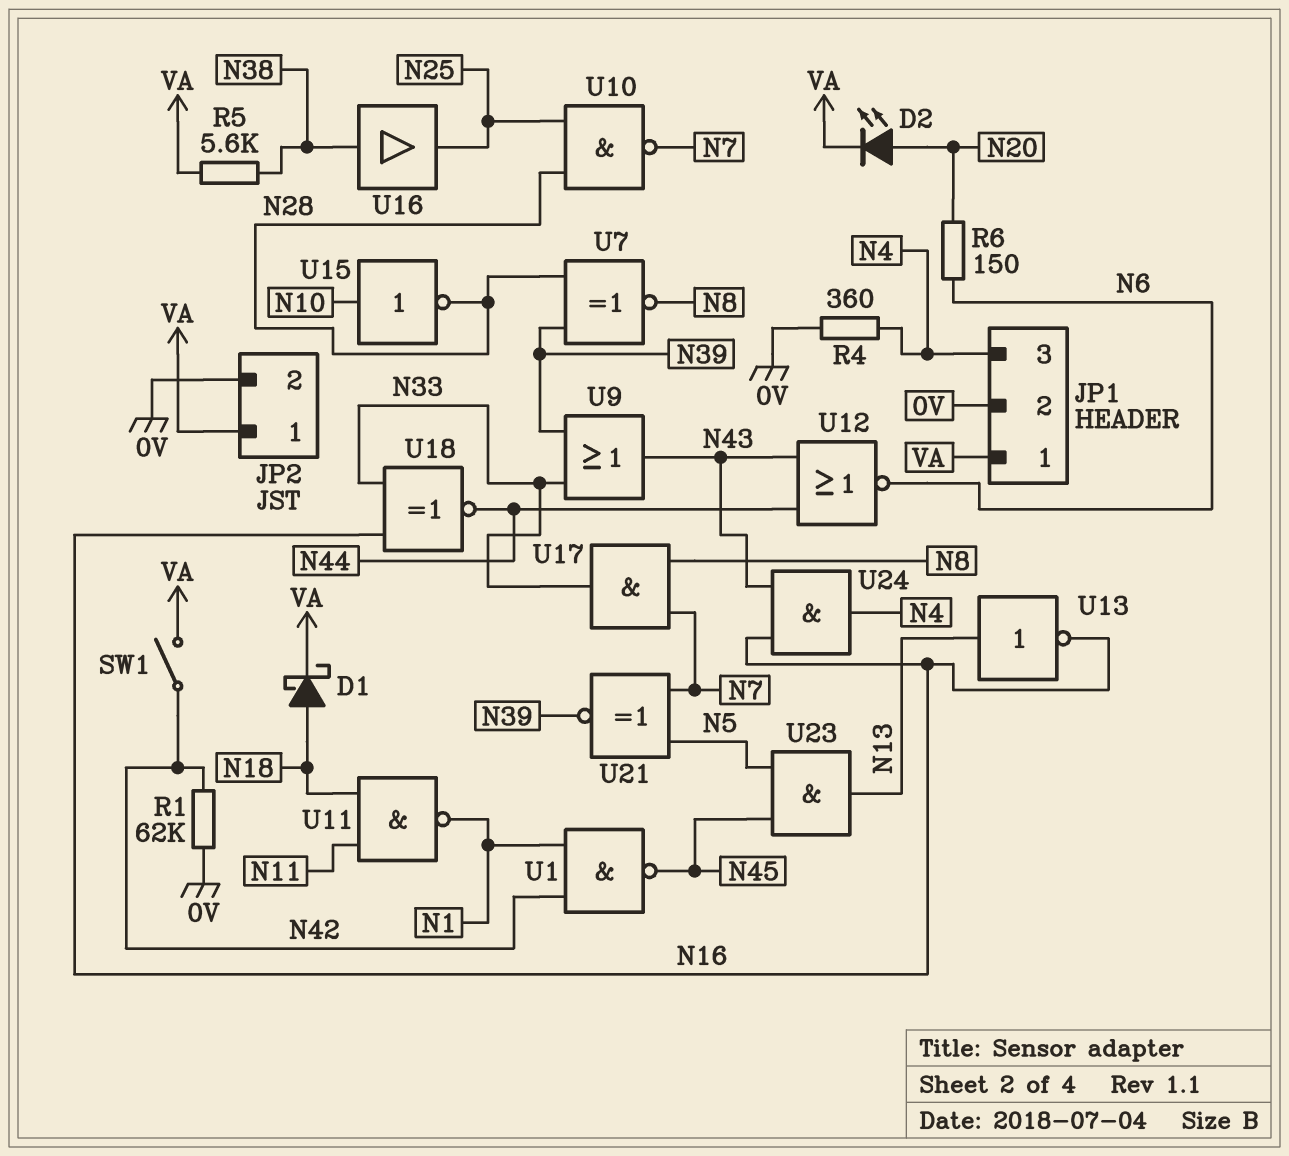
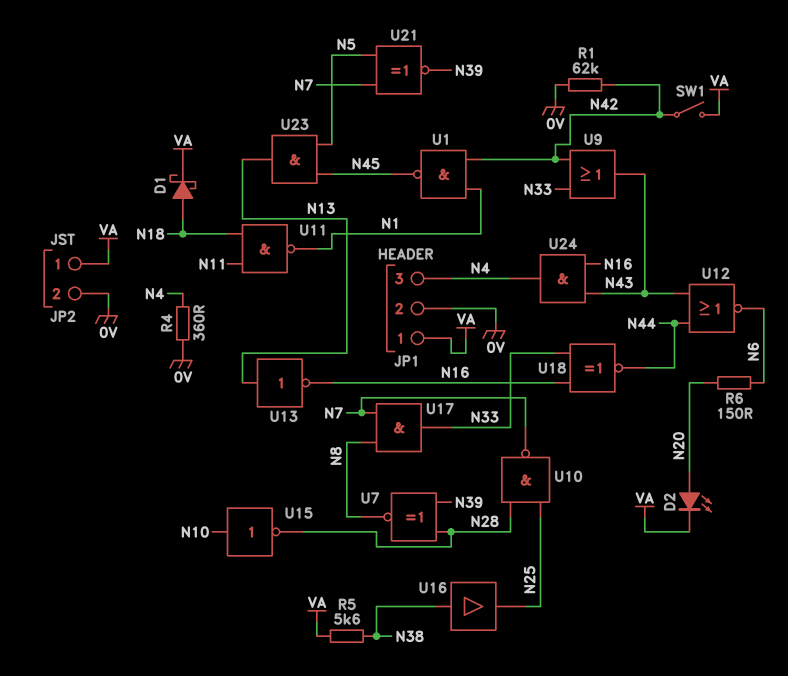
U9: OR (in N33, in N39, out N43) -> OR (in N33, in N42, out N43)

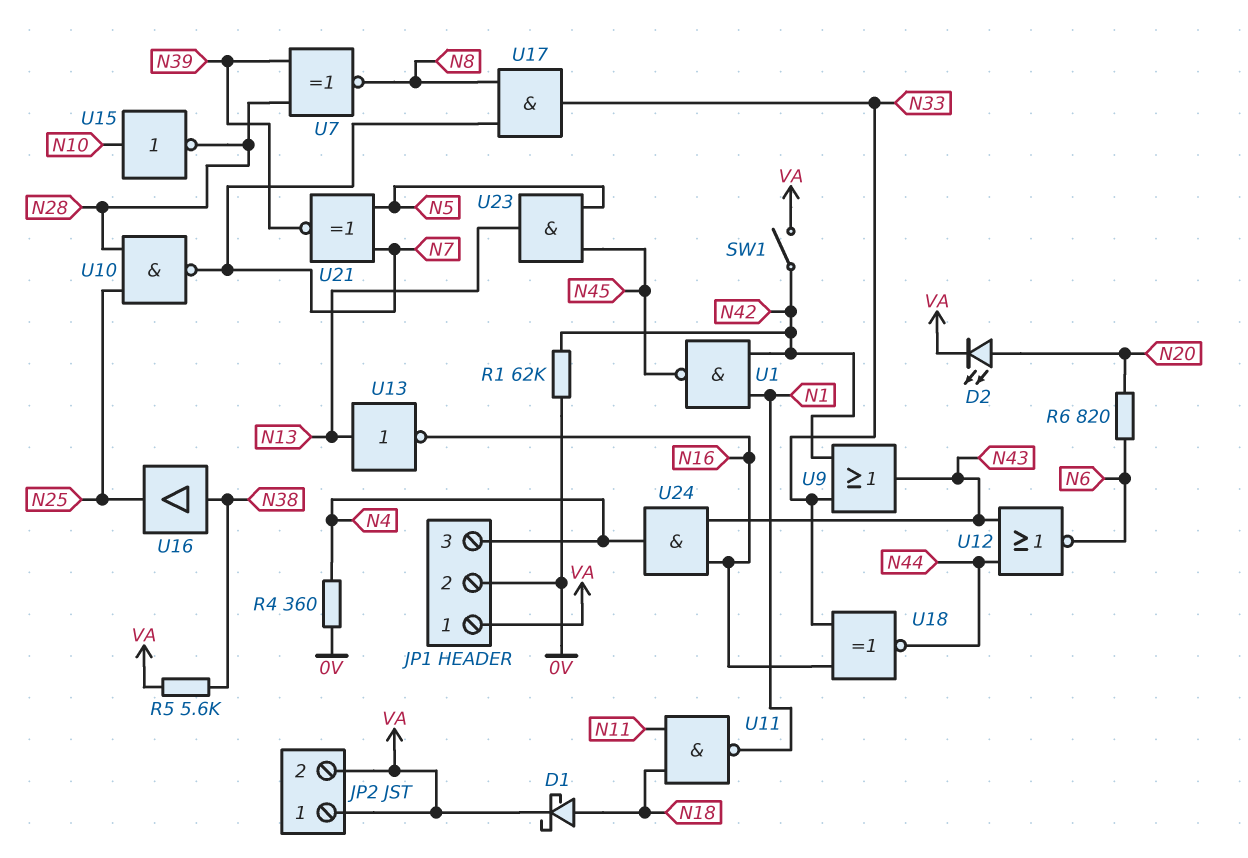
JP2 pin 2: 0V -> VA
R6: 150 (N6, N20) -> 820 (N6, N20)

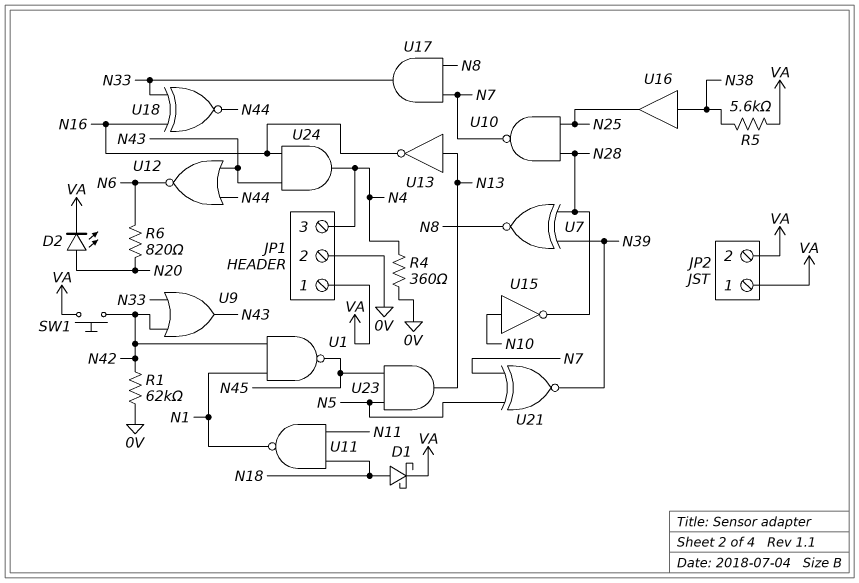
SW1: switch (N42, VA) -> button (N42, VA)

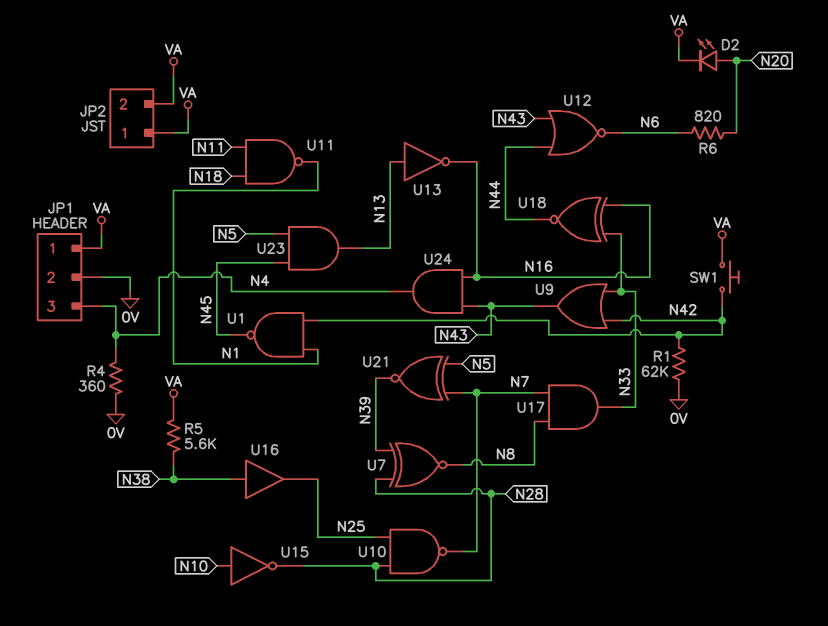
D1: schottky (A N18, K VA) -> none

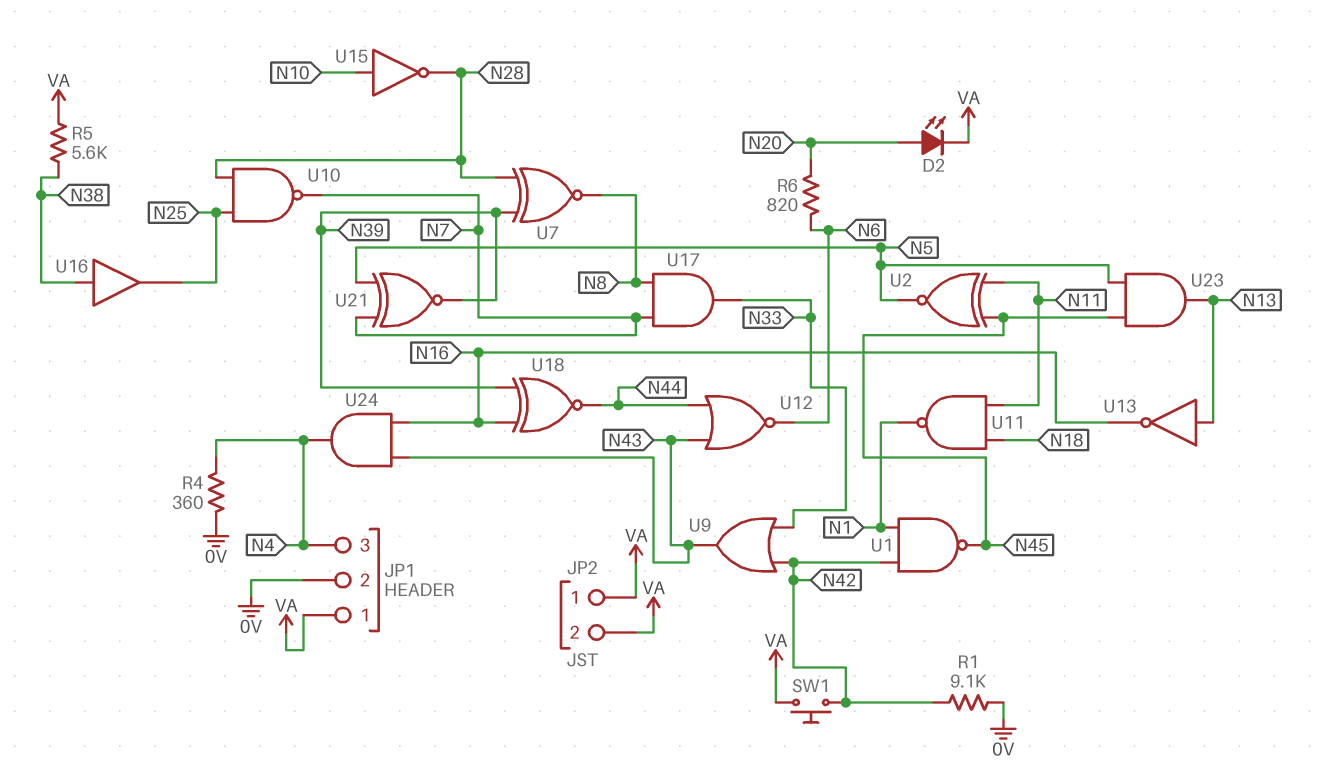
R1: 62k (0V, N42) -> 9.1k (0V, N42)
U2: none -> XNOR (in N11, in N45, out N5)
U18: XNOR (in N16, in N33, out N44) -> XNOR (in N16, in N39, out N44)

